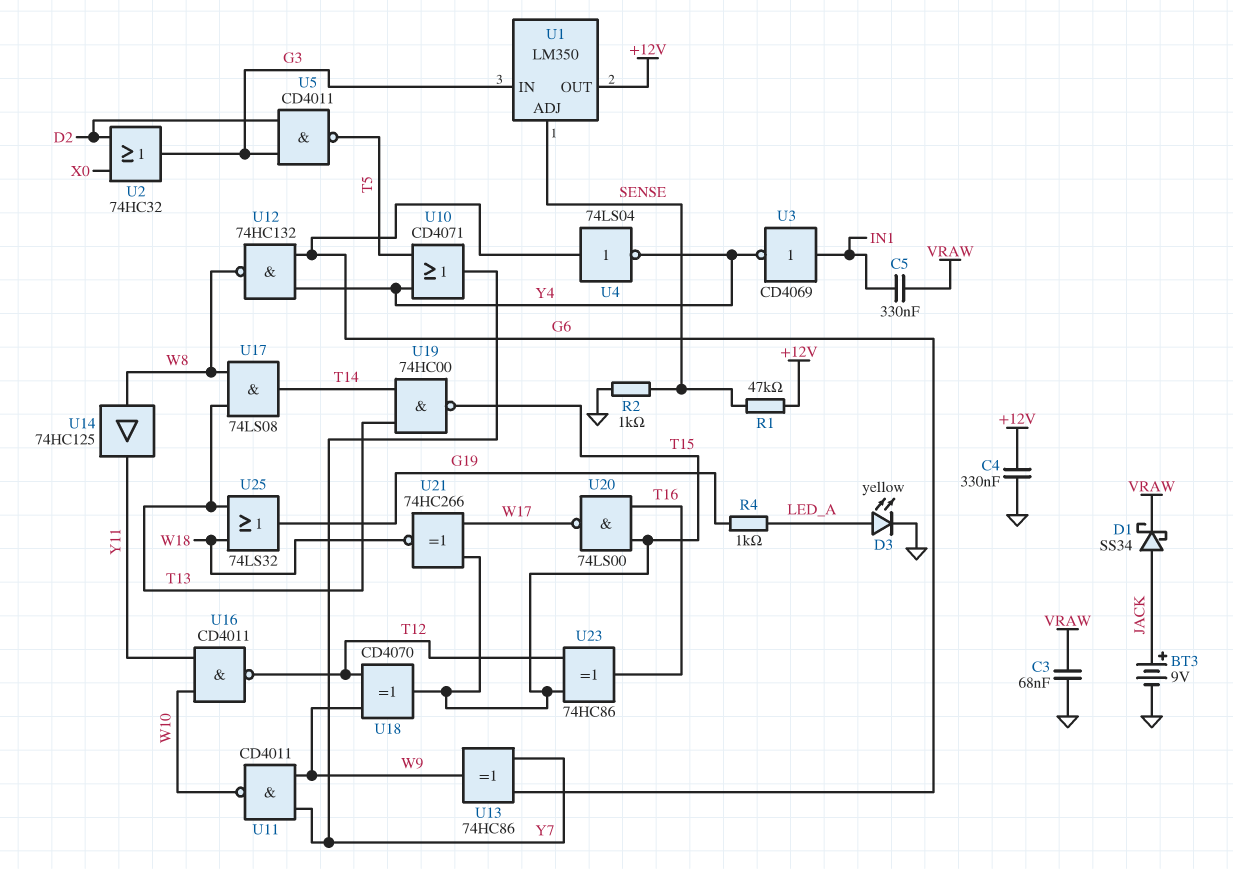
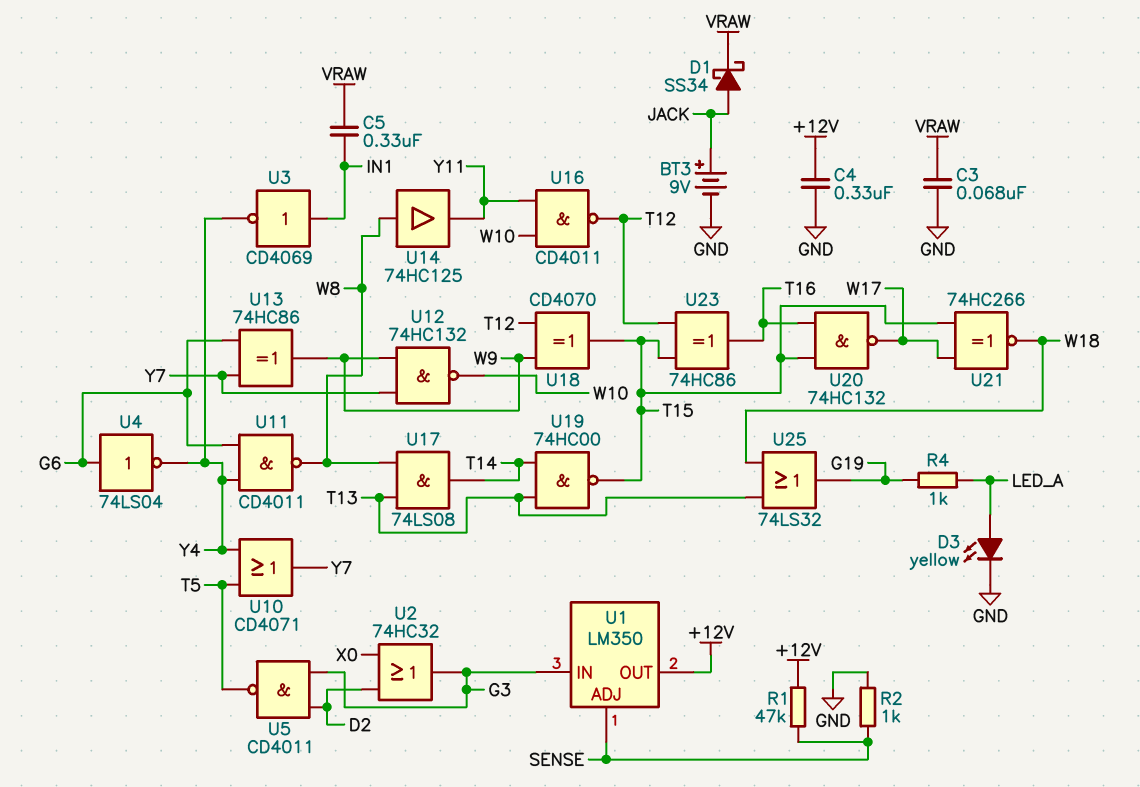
U11: NAND CD4011 (in W9, in Y7, out W10) -> NAND CD4011 (in G6, in Y4, out W8)
U12: NAND 74HC132 (in G6, in Y4, out W8) -> NAND 74HC132 (in W9, in Y7, out W10)
U20: NAND 74LS00 (in T15, in T16, out W17) -> NAND 74HC132 (in T15, in T16, out W17)

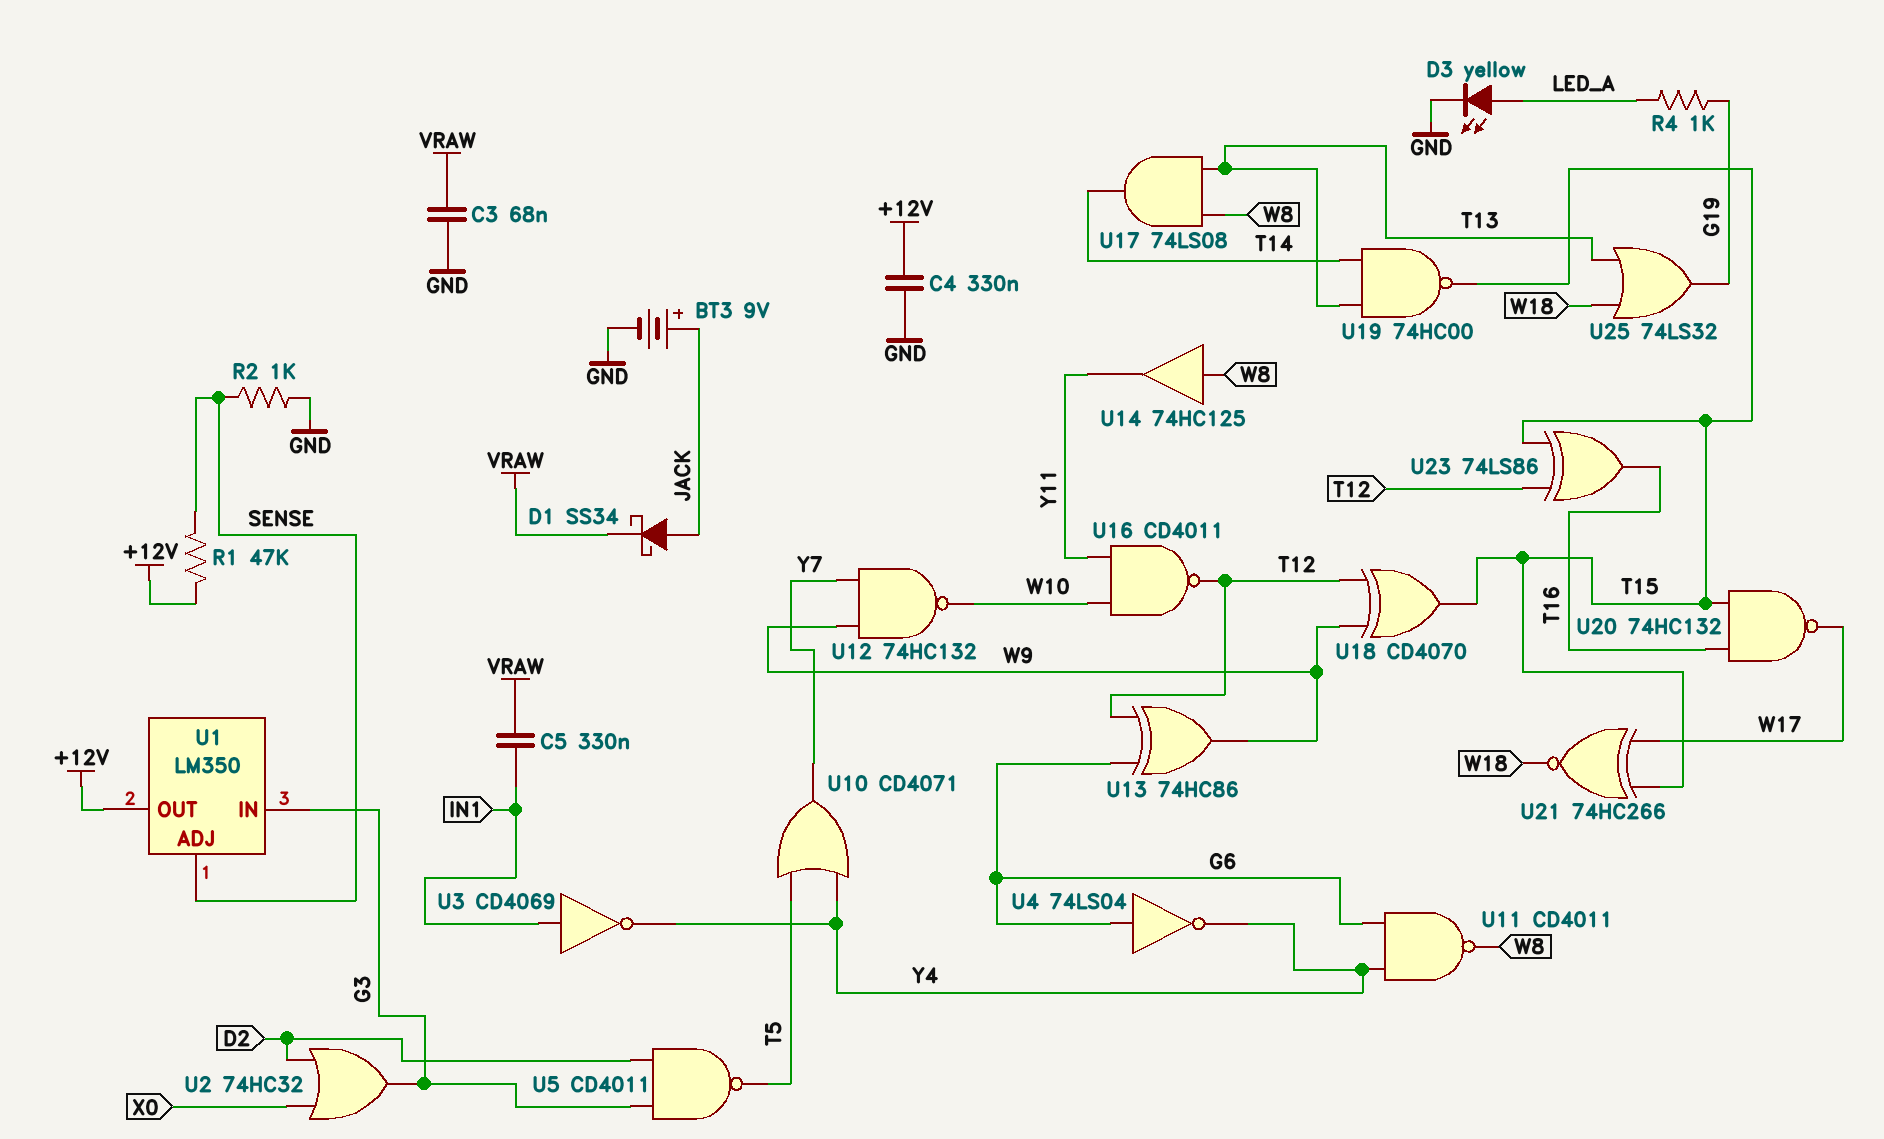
U13: XOR 74HC86 (in G6, in Y7, out W9) -> XOR 74HC86 (in G6, in T12, out W9)
U23: XOR 74HC86 (in T12, in T15, out T16) -> XOR 74LS86 (in T12, in T15, out T16)

